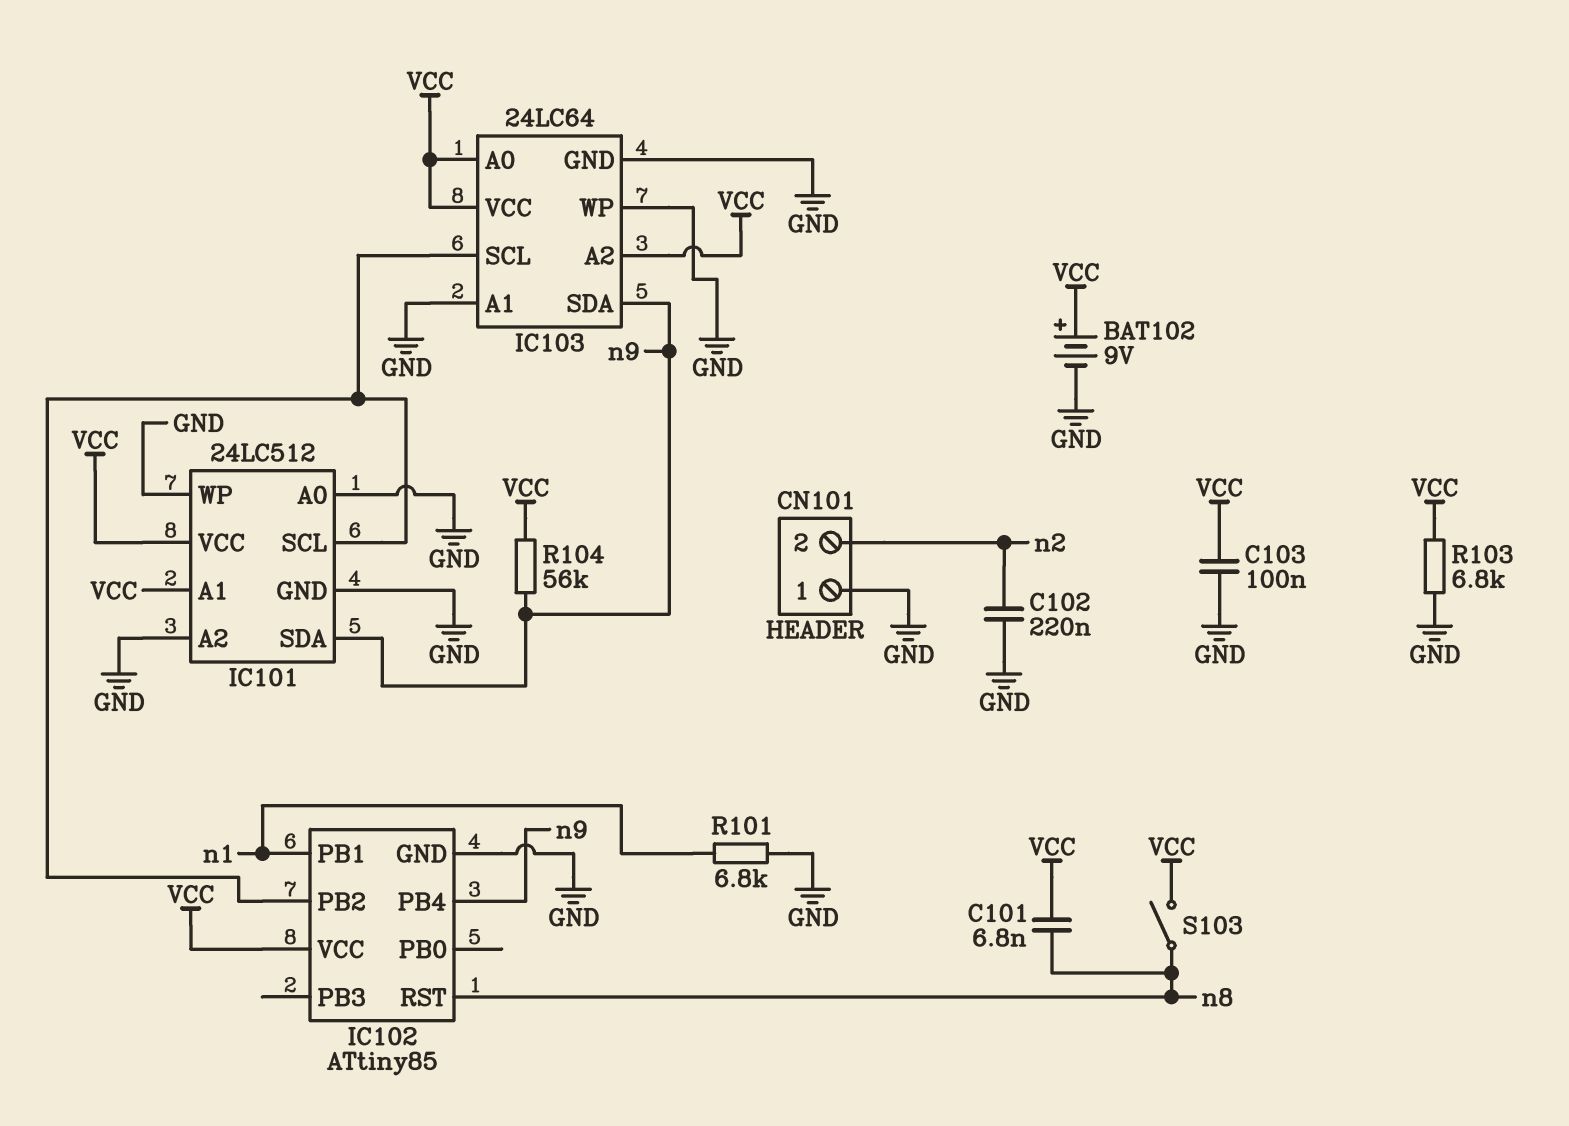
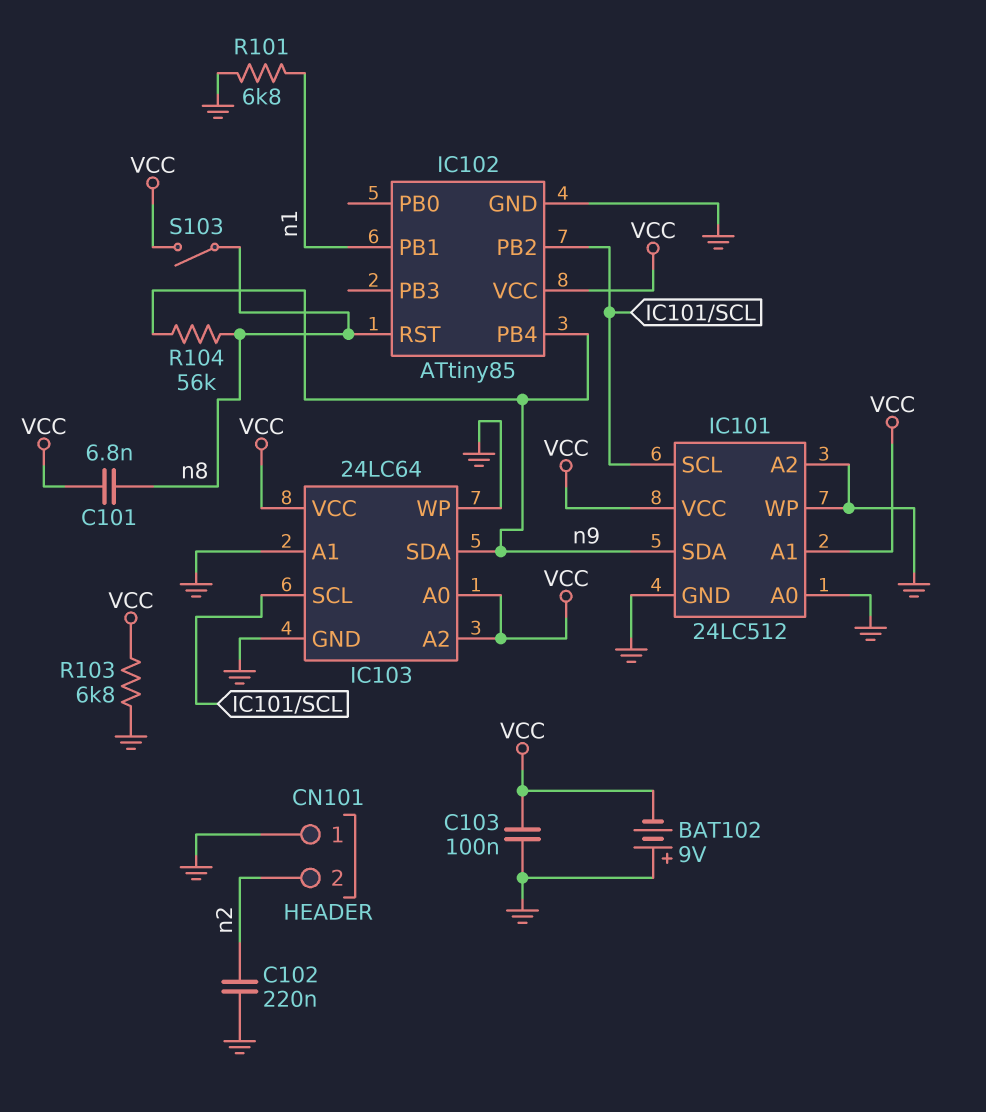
BAT102: 9V (plus VCC, minus GND) -> 9V (plus GND, minus VCC)
R104: 56k (VCC, n9) -> 56k (n8, n9)

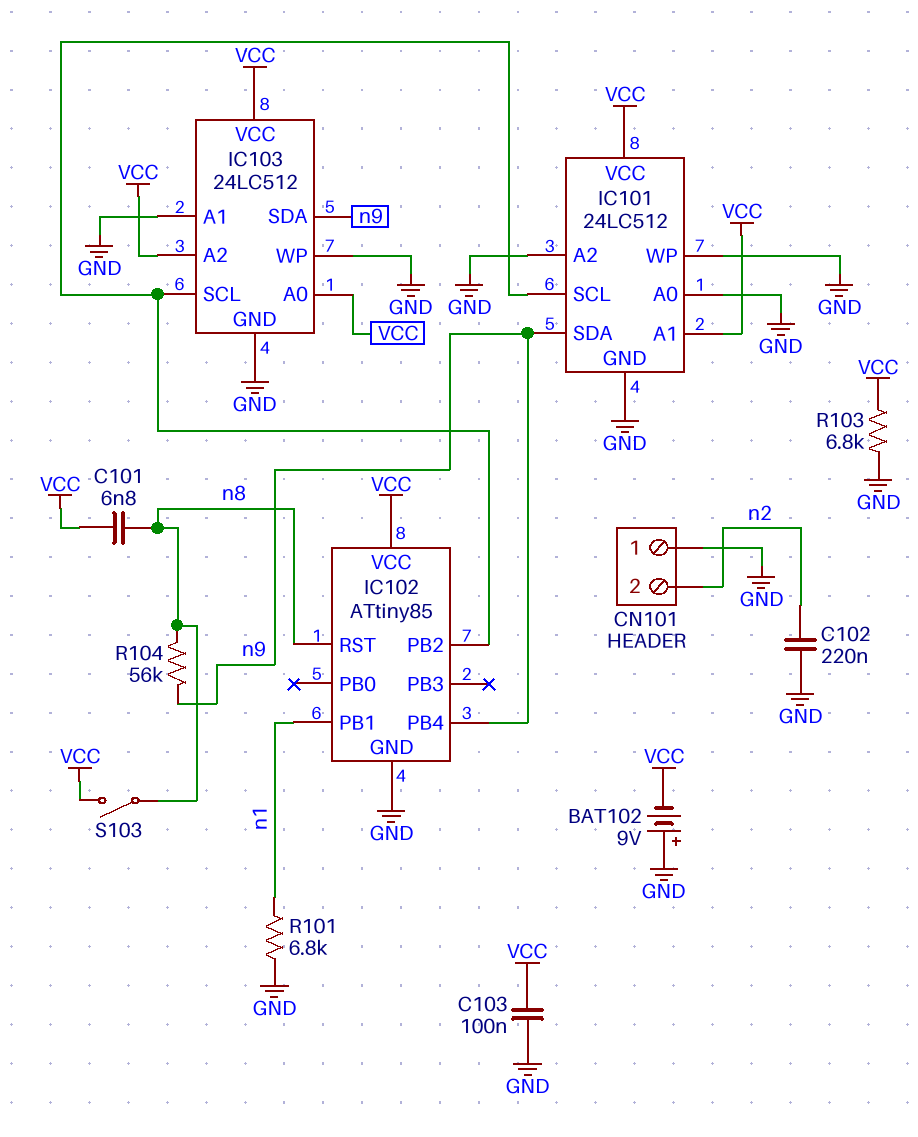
IC103: 24LC64 -> 24LC512

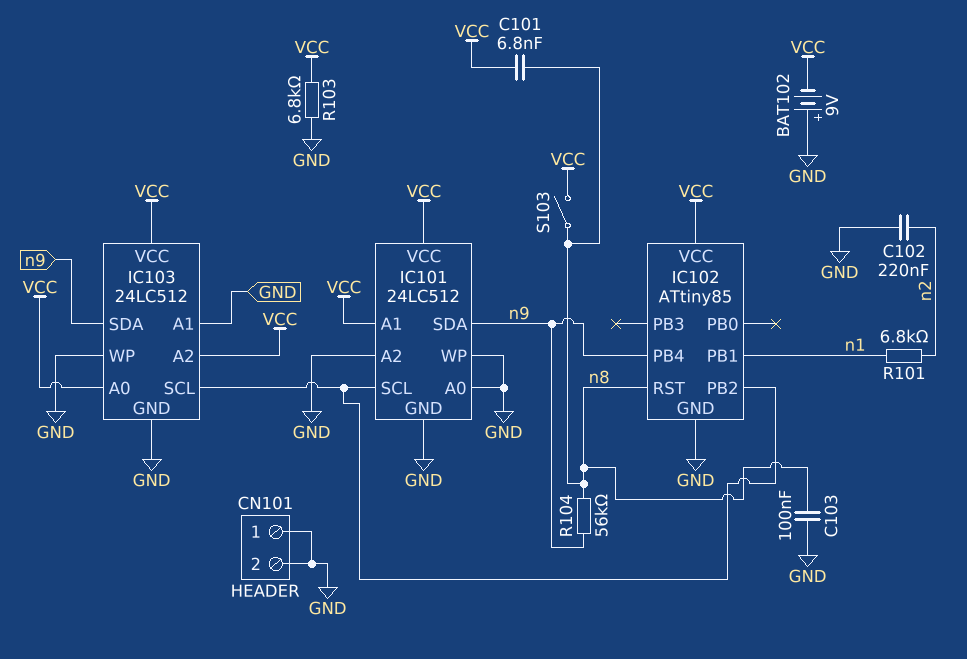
C103: 100nF (GND, VCC) -> 100nF (GND, n8)
CN101 pin 2: n2 -> GND
R101: 6.8k (GND, n1) -> 6.8k (n1, n2)

